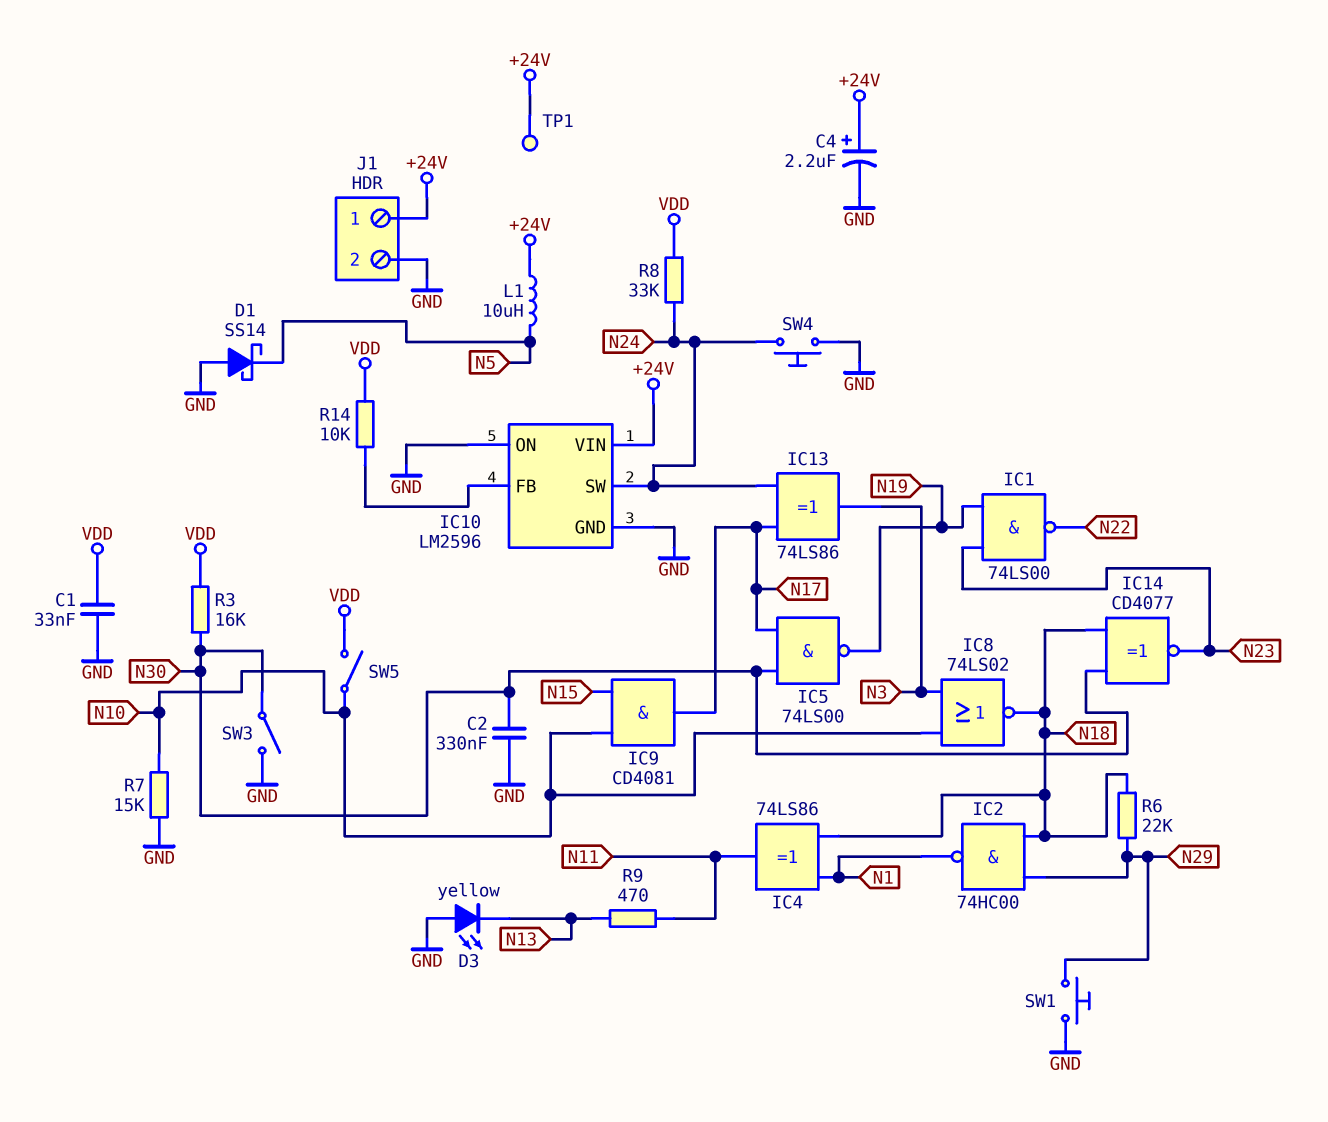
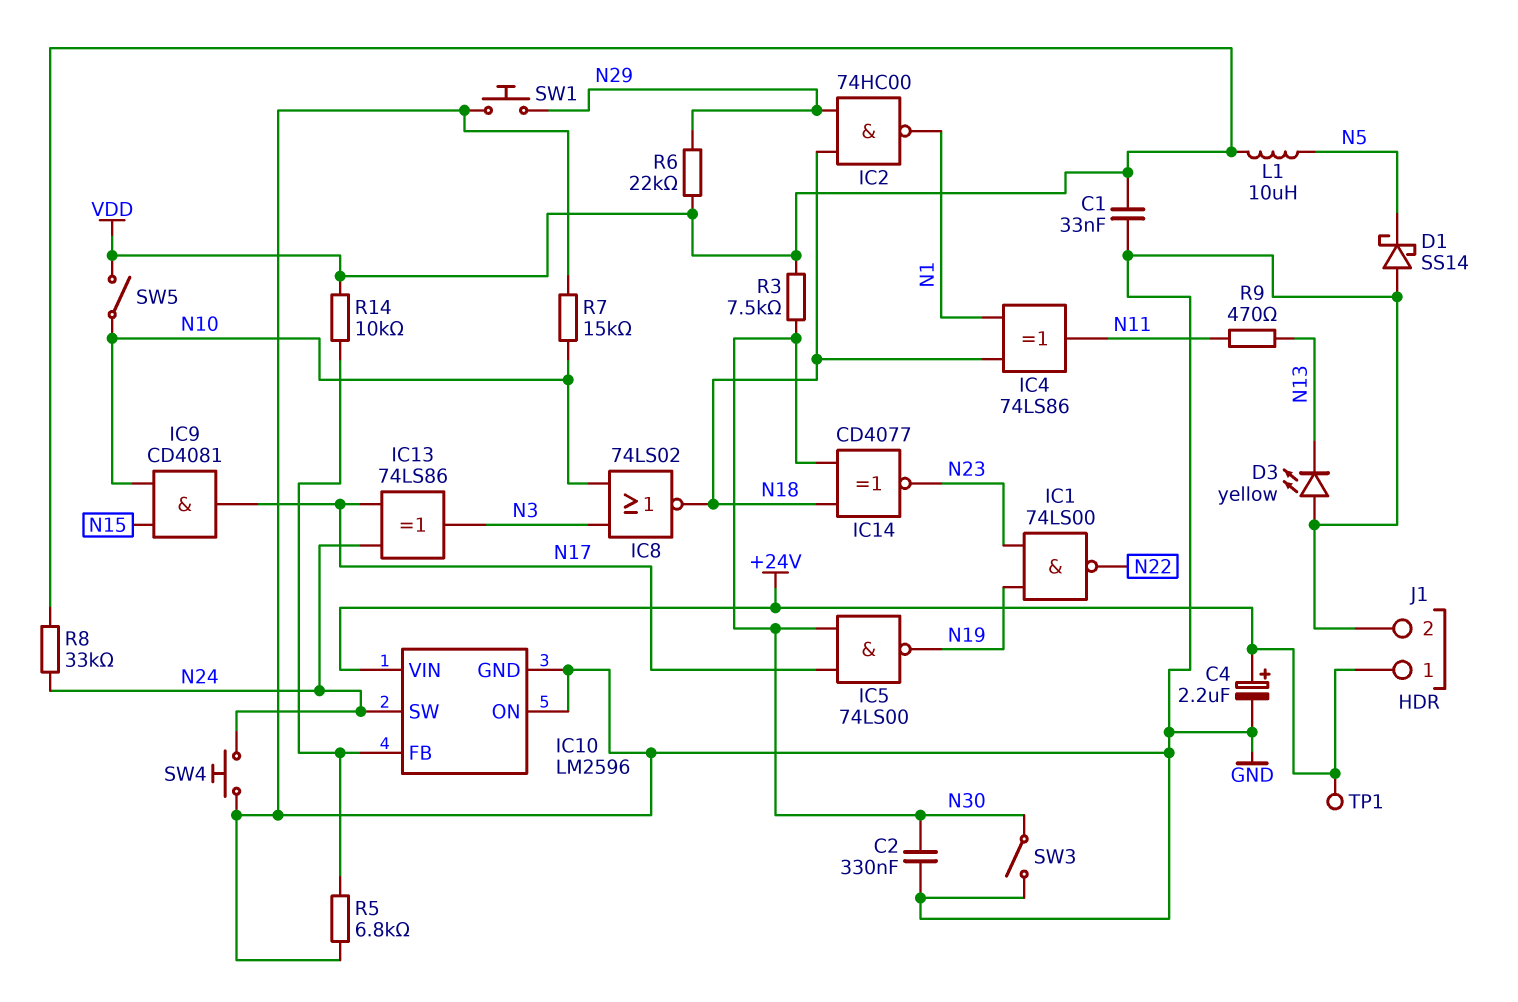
L1: 10uH (+24V, N5) -> 10uH (N5, VDD)
R3: 16k (N30, VDD) -> 7.5k (N30, VDD)
R5: none -> 6.8k (GND, IC10/FB)
R6: 22k (N18, N29) -> 22k (N29, VDD)

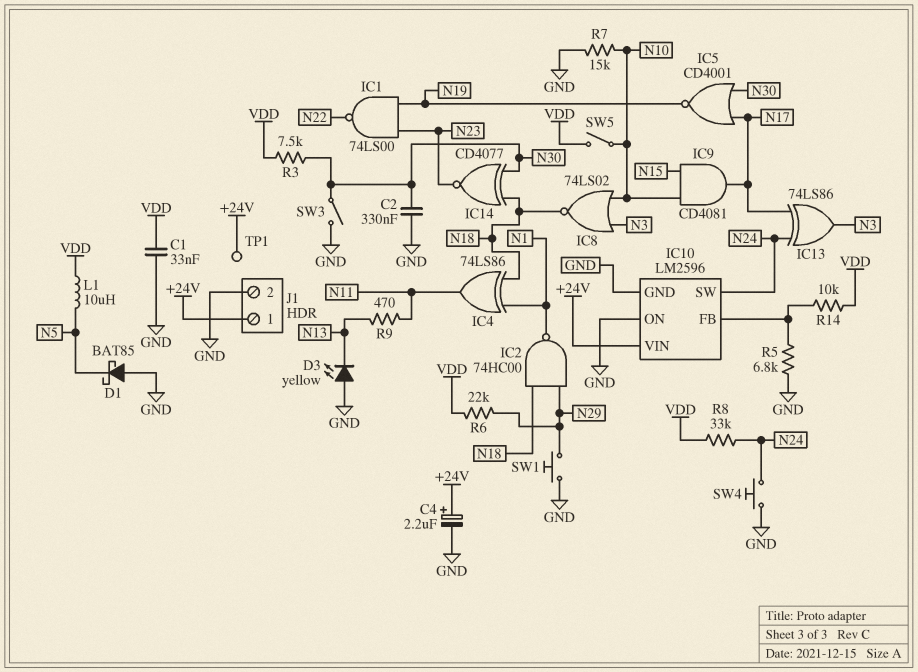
D1: schottky SS14 (A GND, K N5) -> schottky BAT85 (A GND, K N5)
IC5: NAND 74LS00 (in N17, in N30, out N19) -> NOR CD4001 (in N17, in N30, out N19)

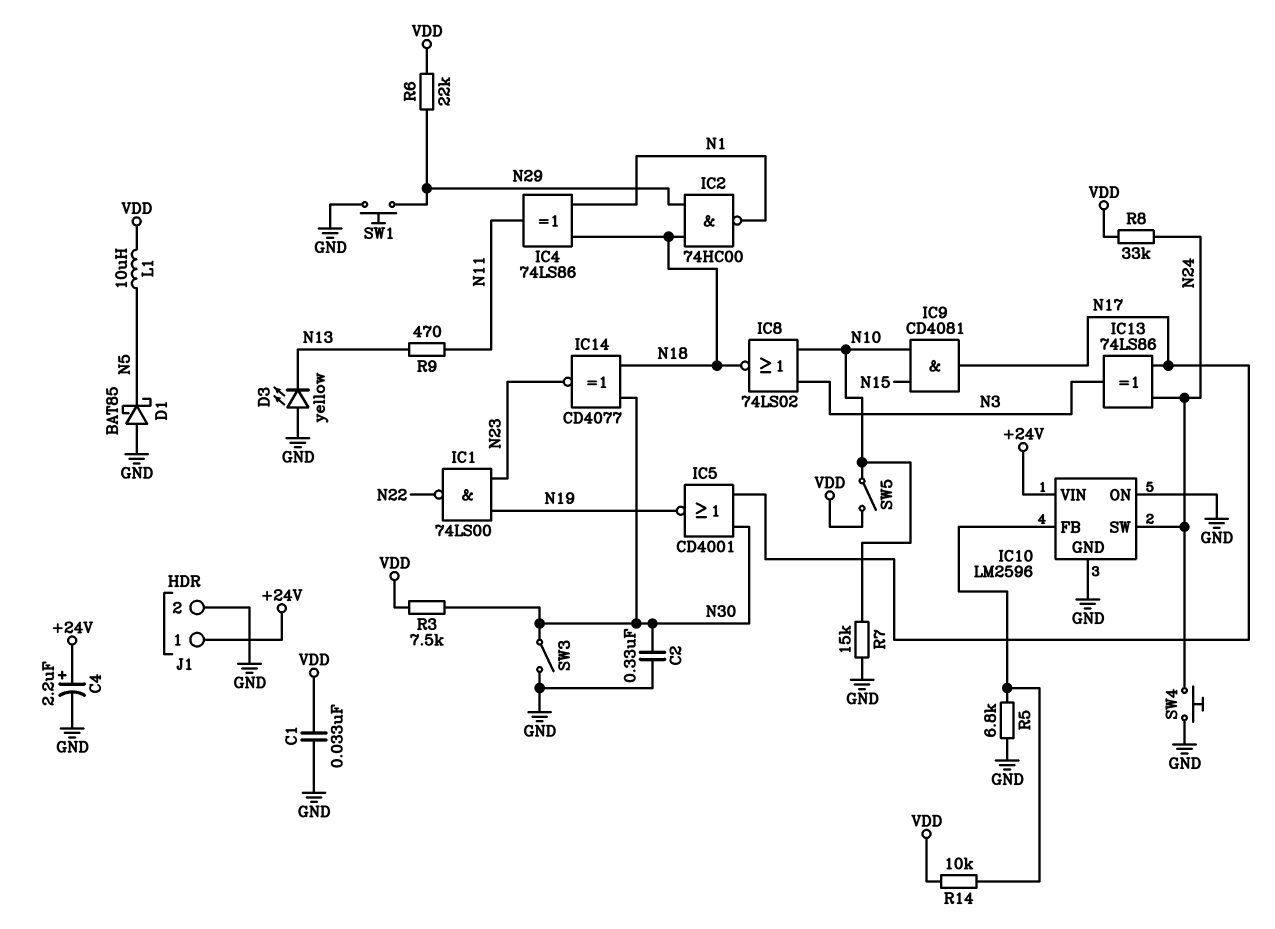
TP1: test point (+24V) -> none

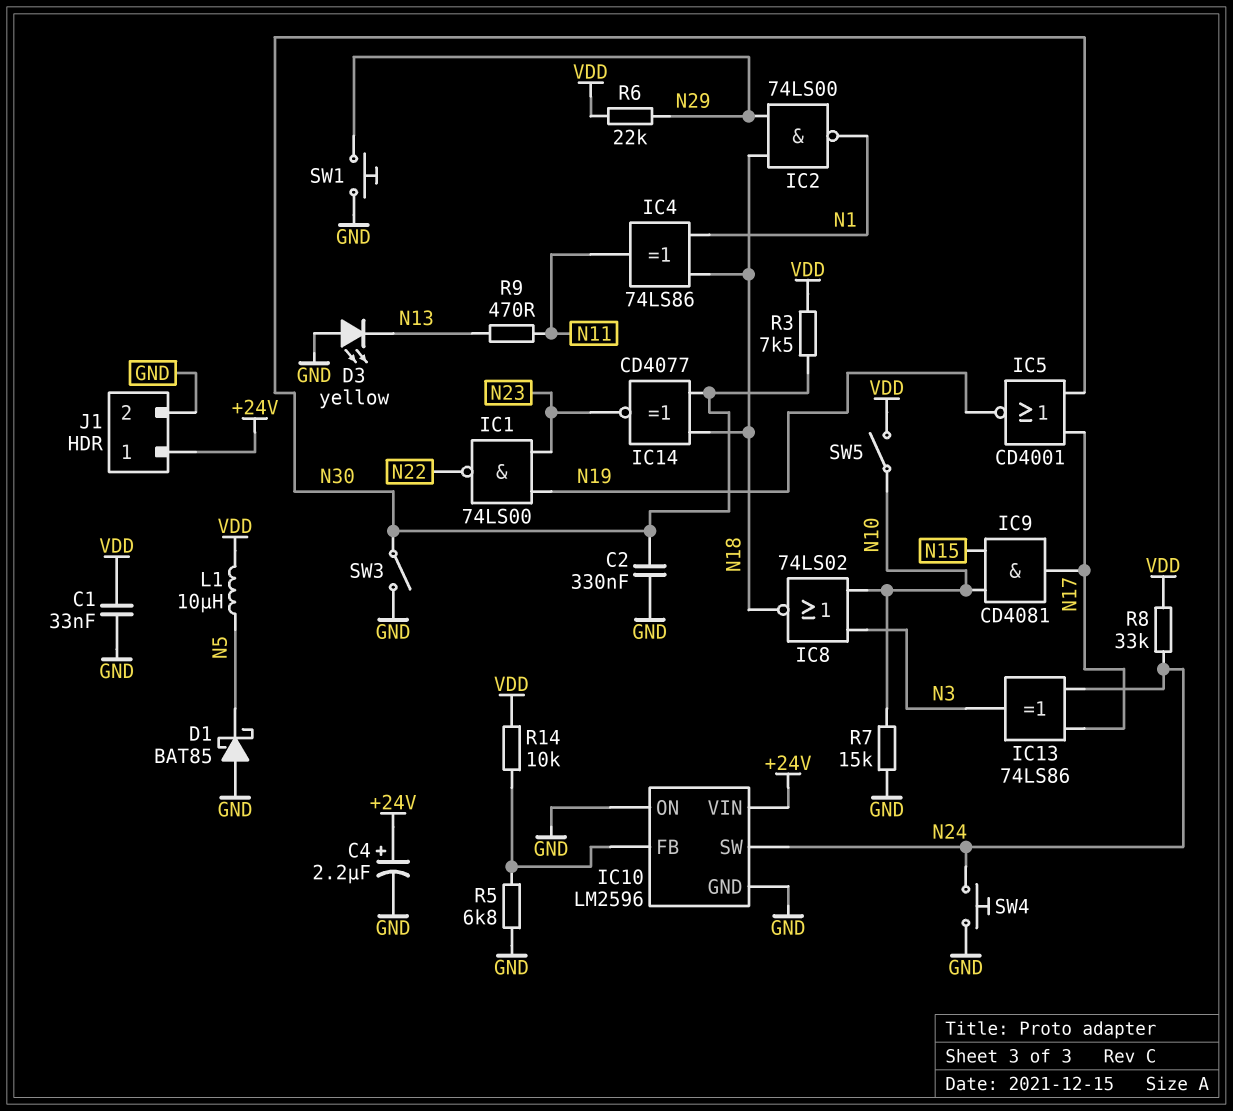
IC2: NAND 74HC00 (in N18, in N29, out N1) -> NAND 74LS00 (in N18, in N29, out N1)

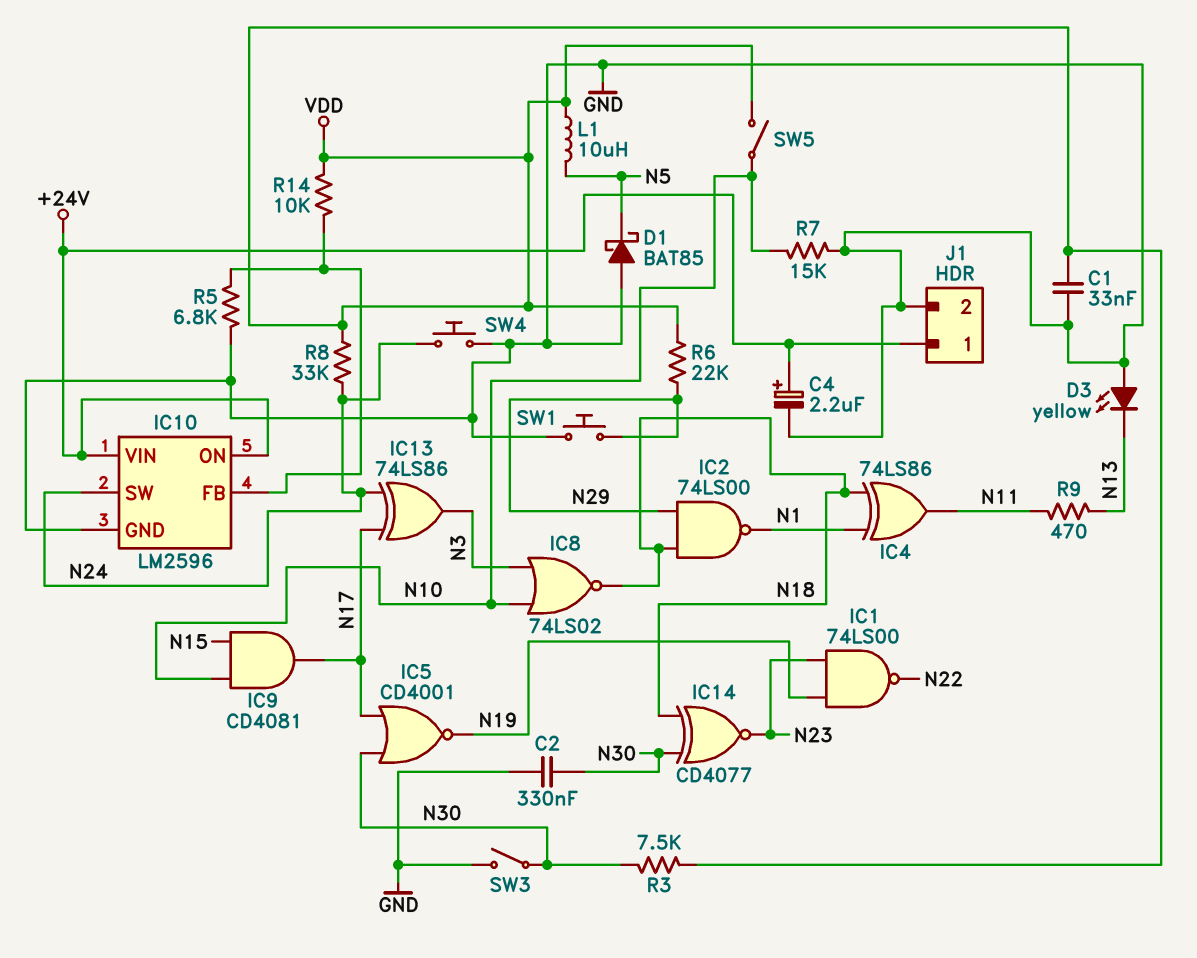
IC10 pin ON: GND -> +24V

